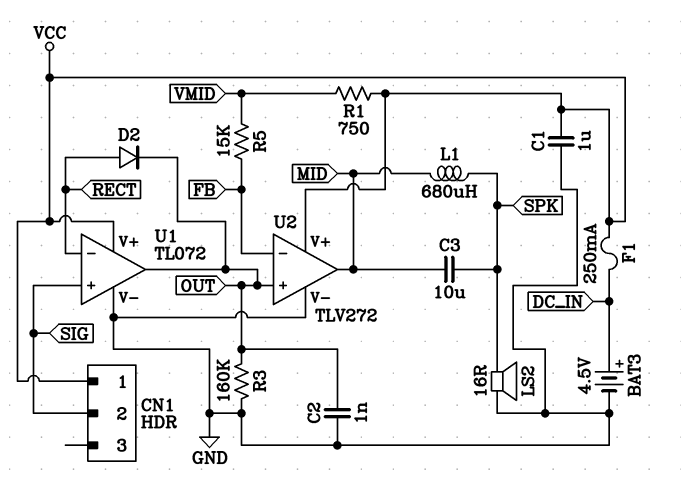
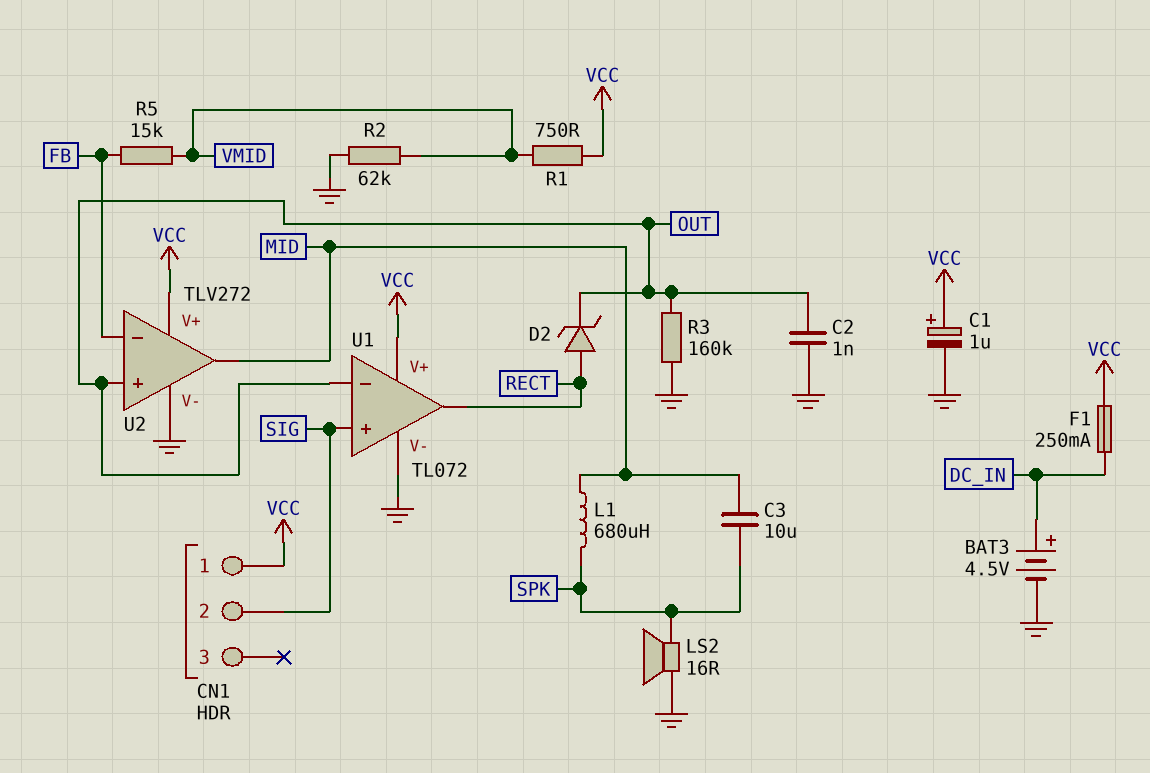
C1: 1uF (GND, VCC) -> 1uF (plus VCC, minus GND)
D2: diode (A RECT, K OUT) -> zener (A RECT, K OUT)
R2: none -> 62k (GND, VMID)
U1 pin in-: RECT -> OUT
U1 pin out: OUT -> RECT

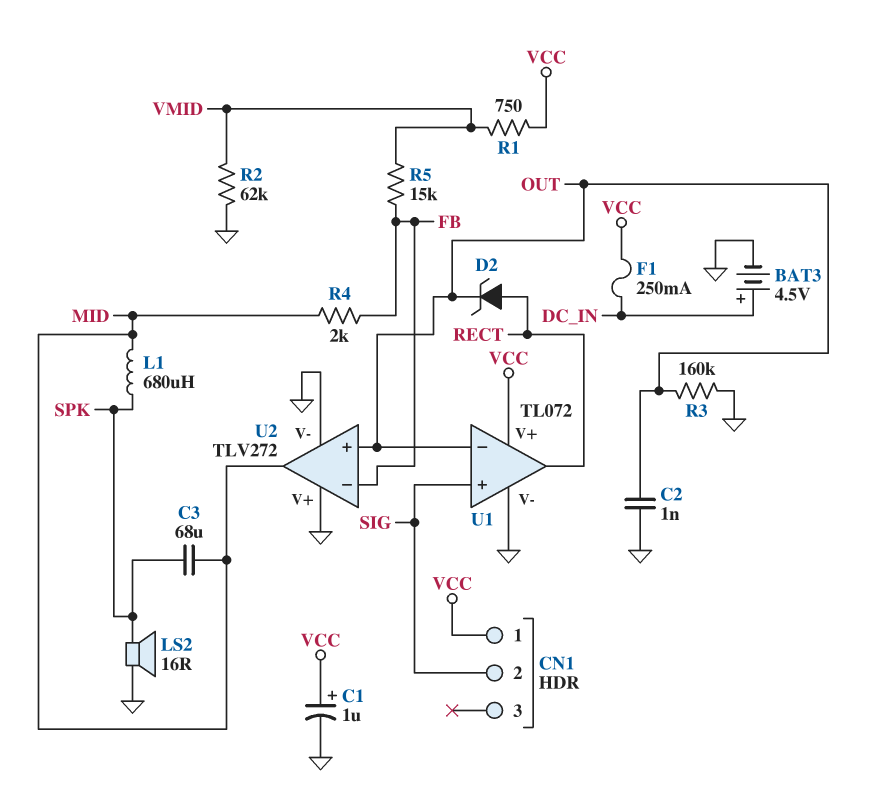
C3: 10uF (MID, SPK) -> 68uF (MID, SPK)
R4: none -> 2k (FB, MID)
U2 pin V+: VCC -> GND

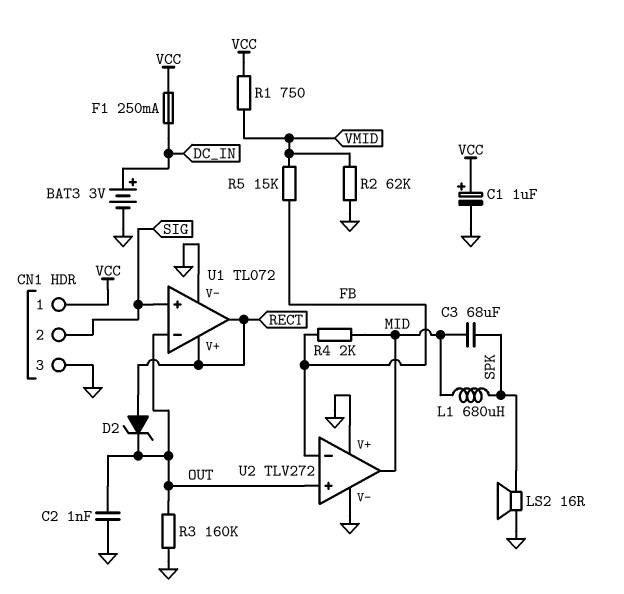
BAT3: 4.5V (plus DC_IN, minus GND) -> 3V (plus DC_IN, minus GND)
CN1 pin 3: none -> GND
U1 pin V+: VCC -> RECT

